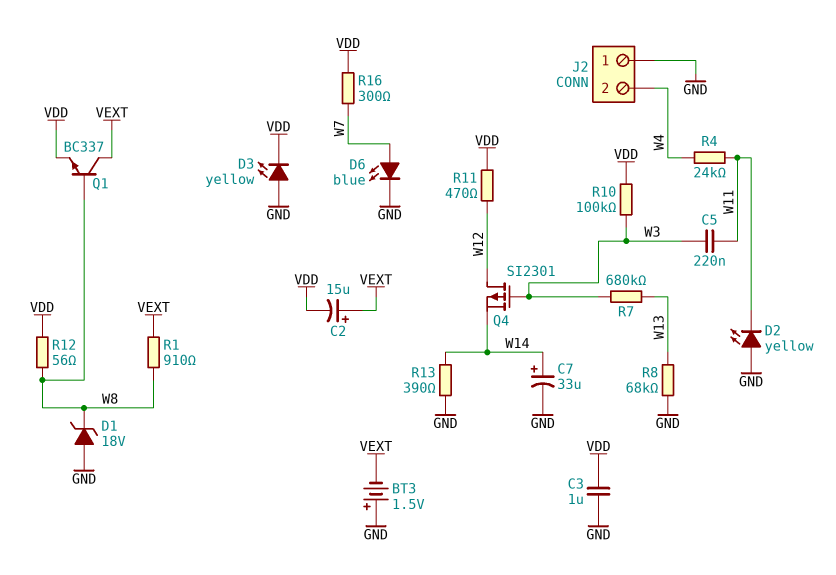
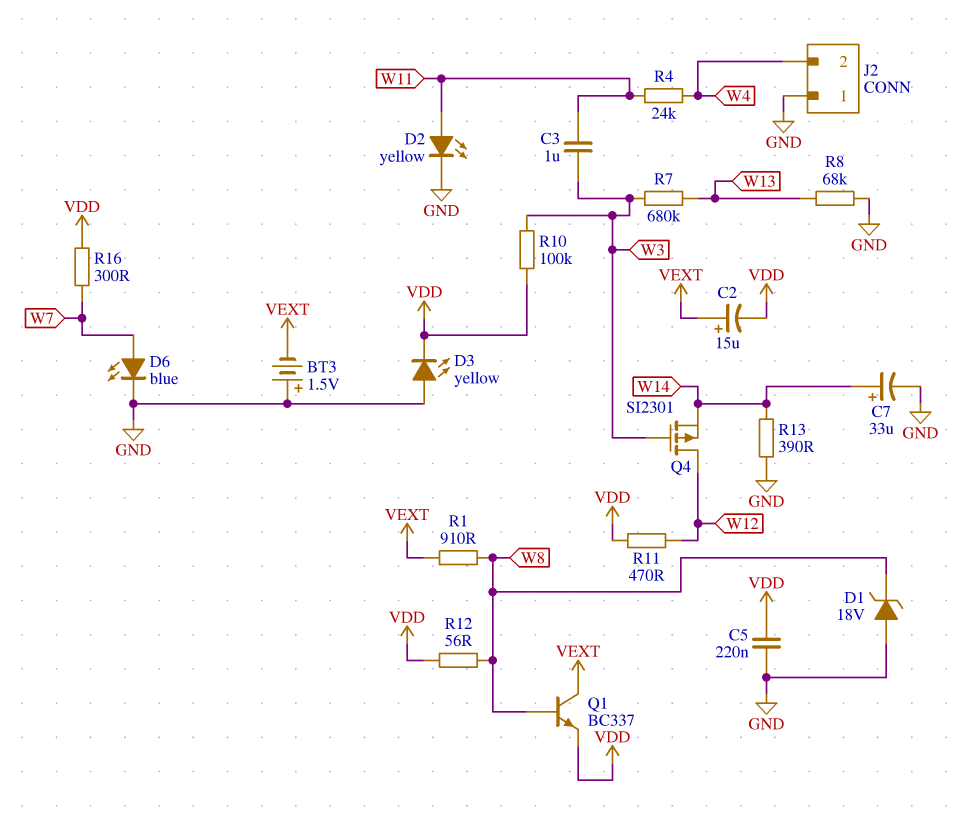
C3: 1uF (GND, VDD) -> 1uF (W3, W11)
C5: 220nF (W3, W11) -> 220nF (GND, VDD)
D2: LED yellow (A GND, K W11) -> LED yellow (A W11, K GND)

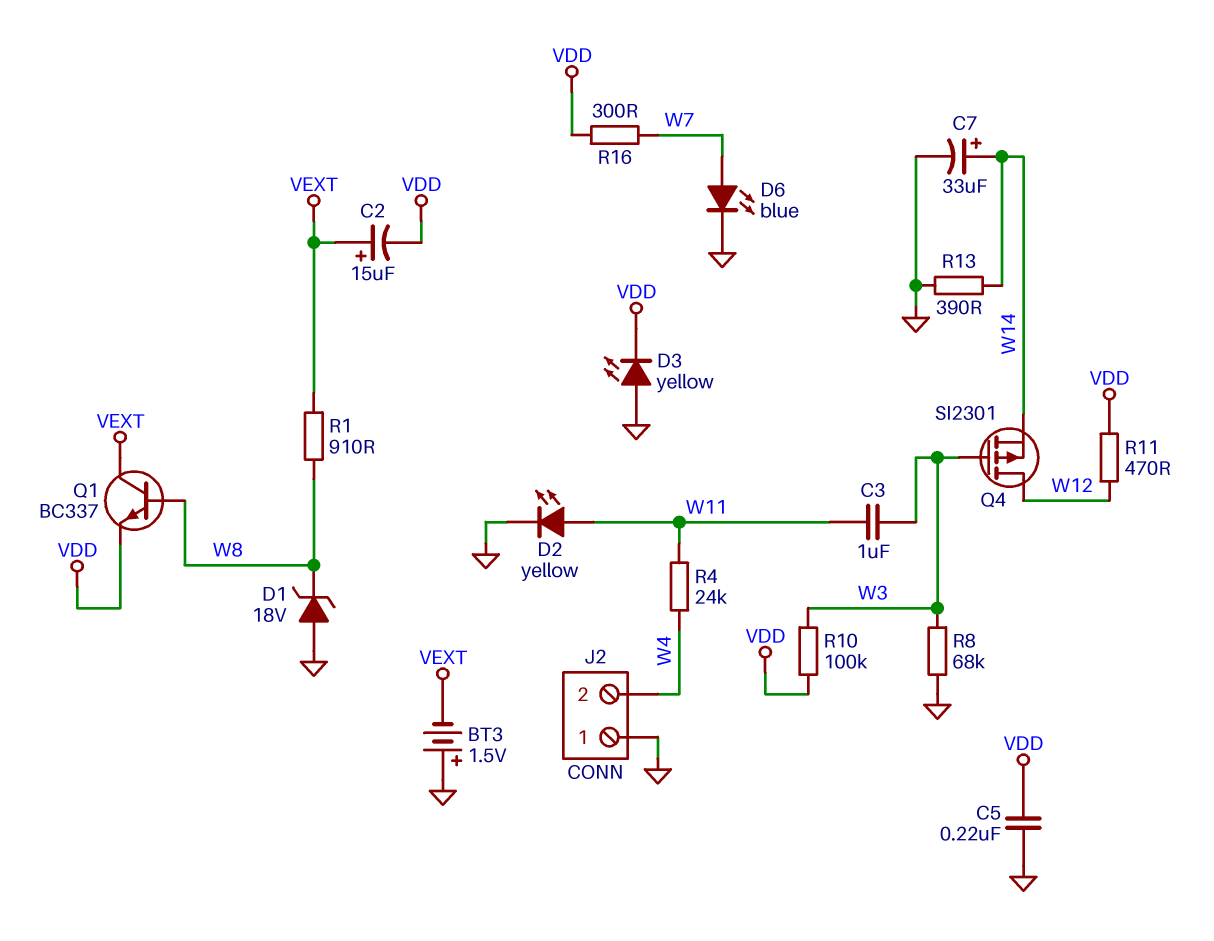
R7: 680k (W3, W13) -> none
R8: 68k (GND, W13) -> 68k (GND, W3)
R12: 56 (VDD, W8) -> none

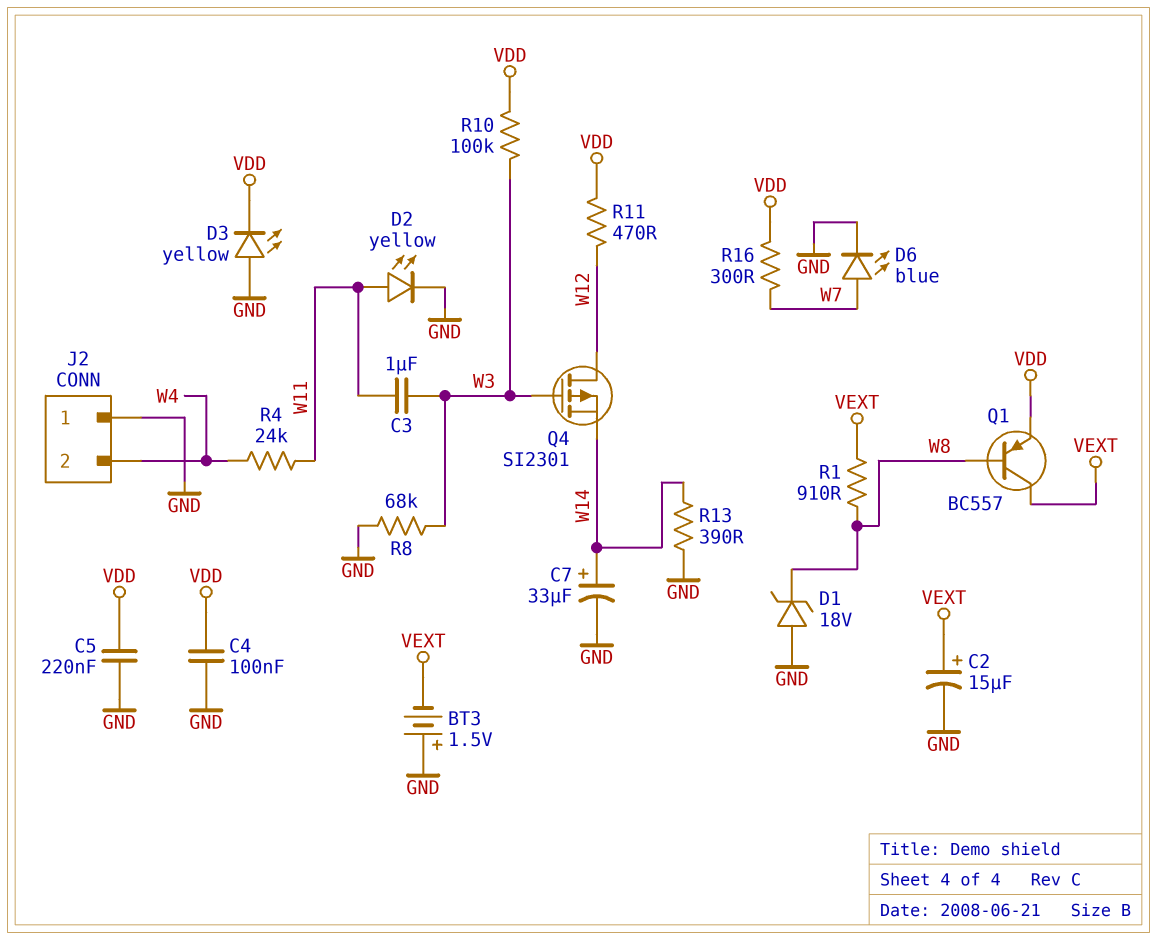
C2: 15uF (plus VEXT, minus VDD) -> 15uF (plus VEXT, minus GND)
C4: none -> 100nF (GND, VDD)
Q1: NPN BC337 (B W8, C VEXT, E VDD) -> PNP BC557 (B W8, C VEXT, E VDD)

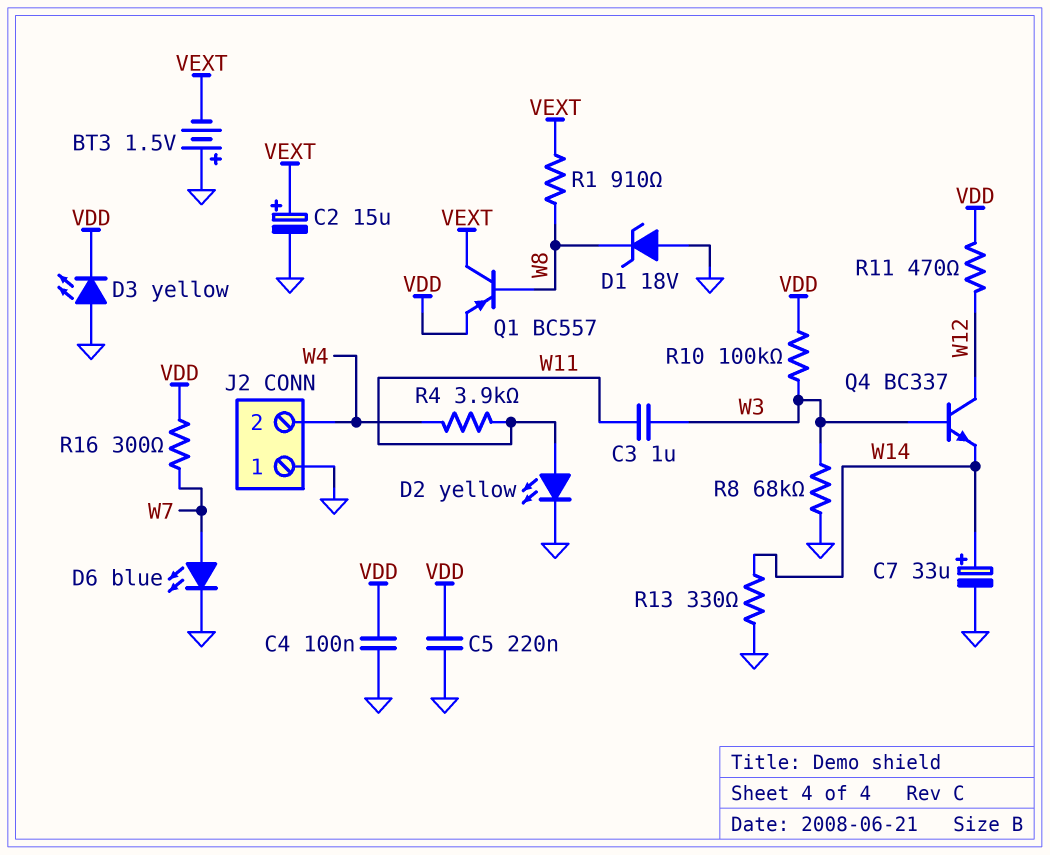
Q4: PMOS SI2301 (G W3, D W12, S W14) -> NPN BC337 (B W3, C W12, E W14)
R4: 24k (W4, W11) -> 3.9k (W4, W11)
R13: 390 (GND, W14) -> 330 (GND, W14)

